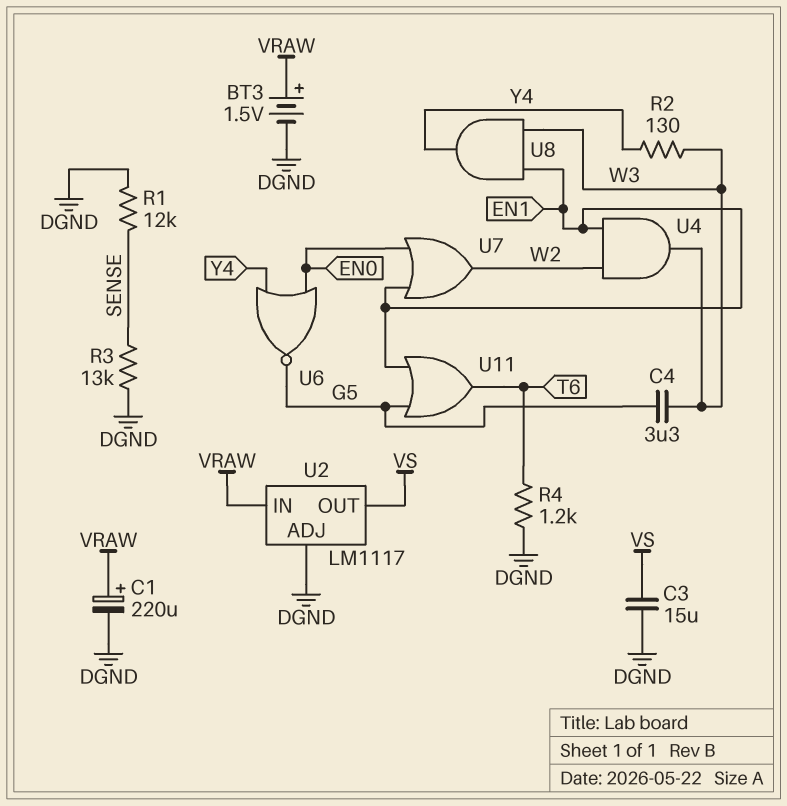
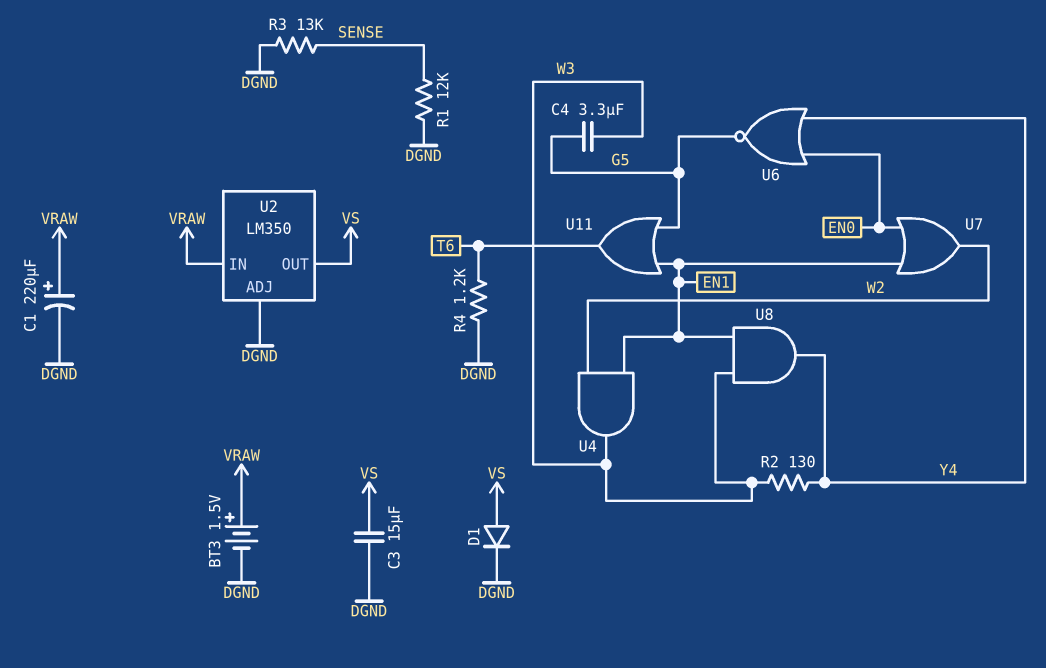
D1: none -> diode (A VS, K DGND)
U2: LM1117 -> LM350

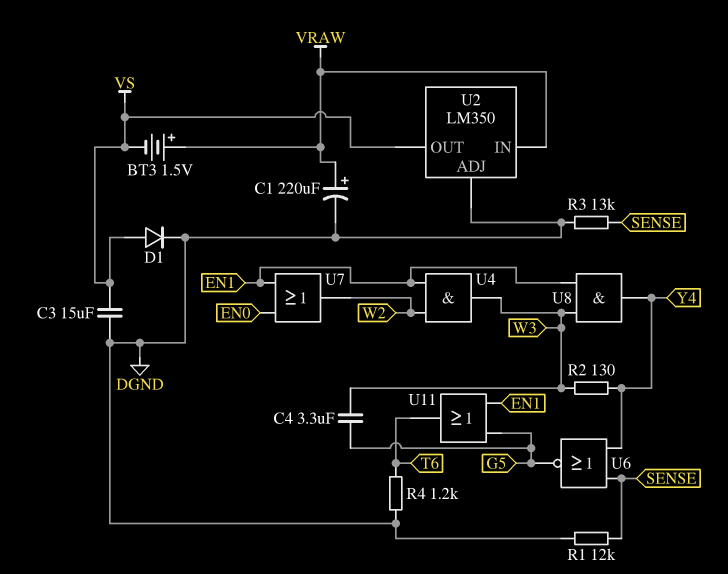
BT3: 1.5V (plus VRAW, minus DGND) -> 1.5V (plus VRAW, minus VS)
U6: NOR (in EN0, in Y4, out G5) -> NOR (in SENSE, in Y4, out G5)

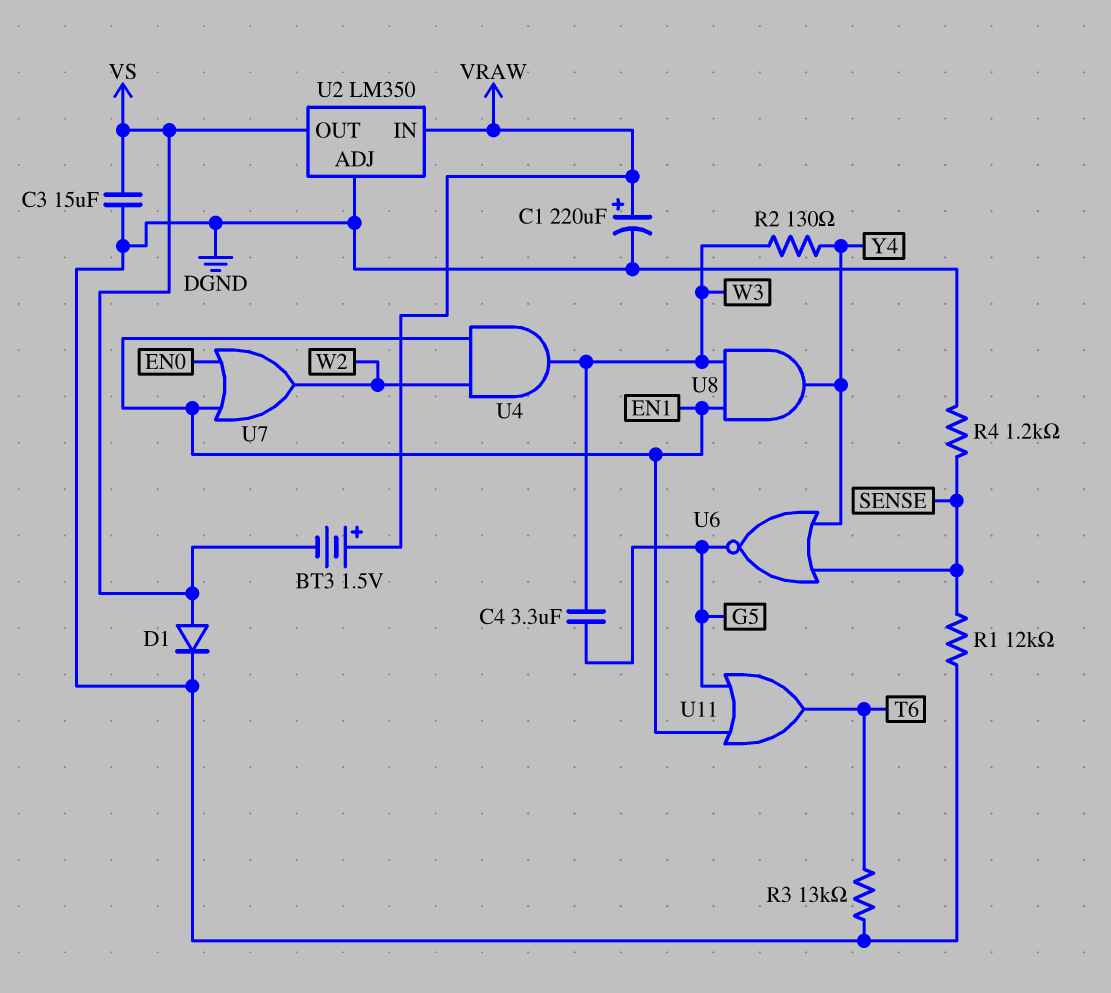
R3: 13k (DGND, SENSE) -> 13k (DGND, T6)
R4: 1.2k (DGND, T6) -> 1.2k (DGND, SENSE)

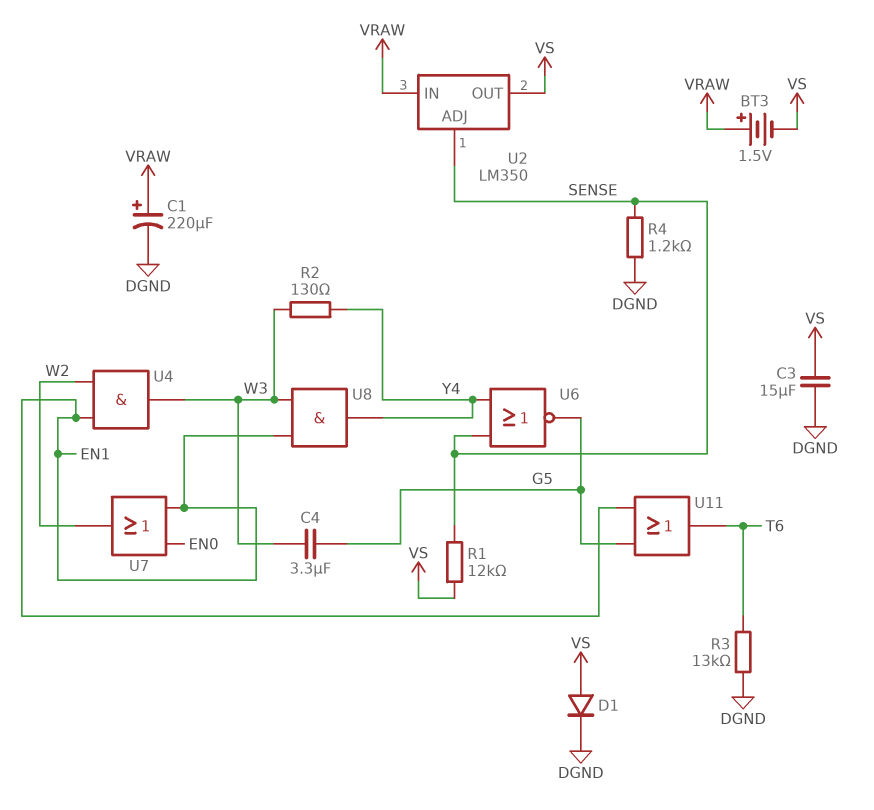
R1: 12k (DGND, SENSE) -> 12k (SENSE, VS)
U2 pin ADJ: DGND -> SENSE

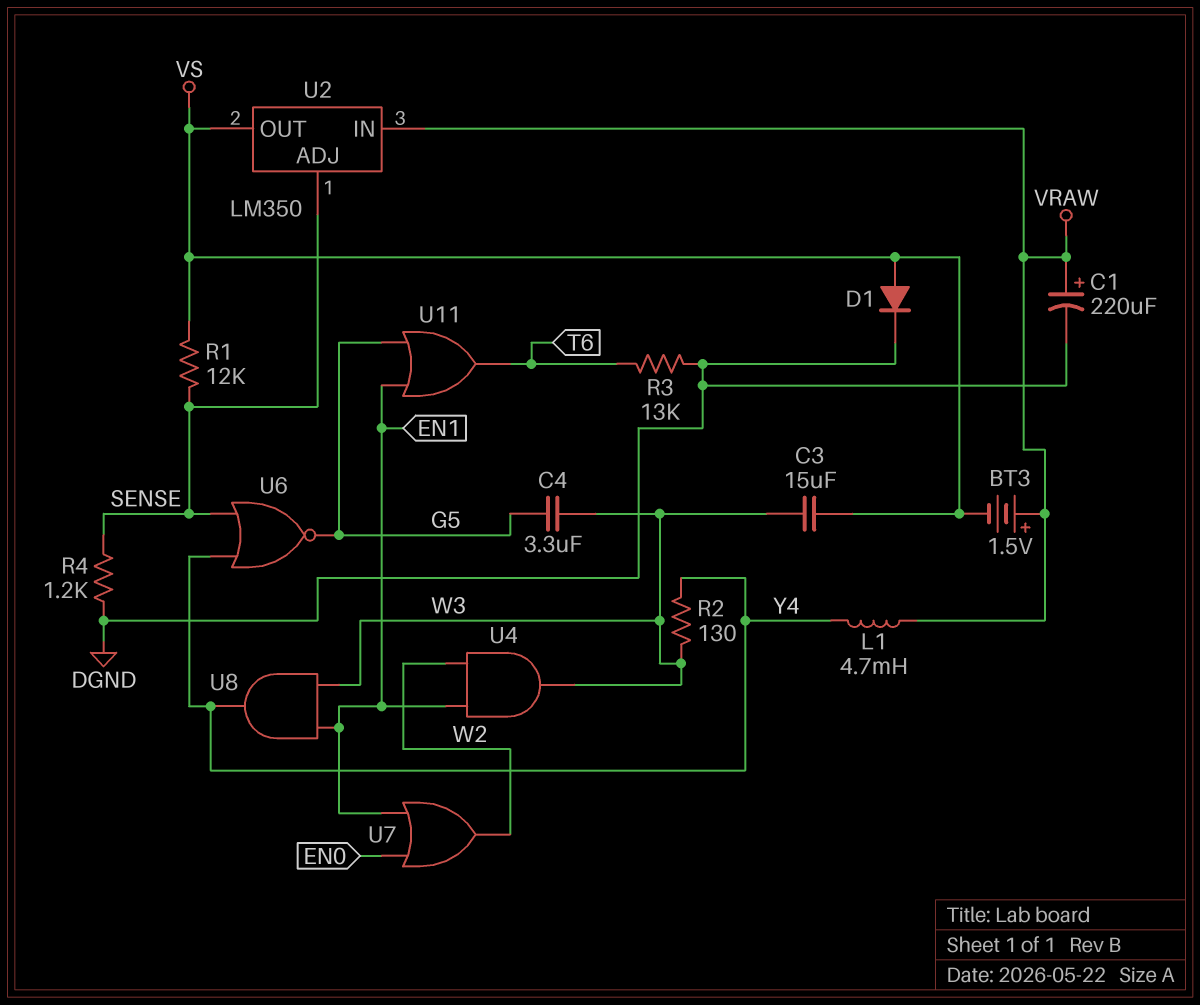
C3: 15uF (DGND, VS) -> 15uF (VS, W3)
L1: none -> 4.7mH (VRAW, Y4)

